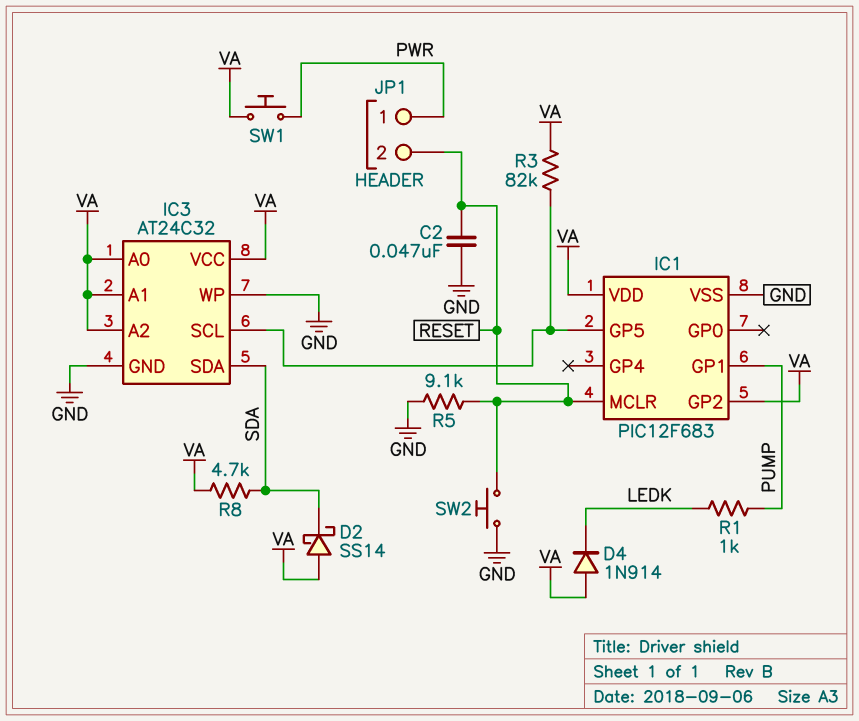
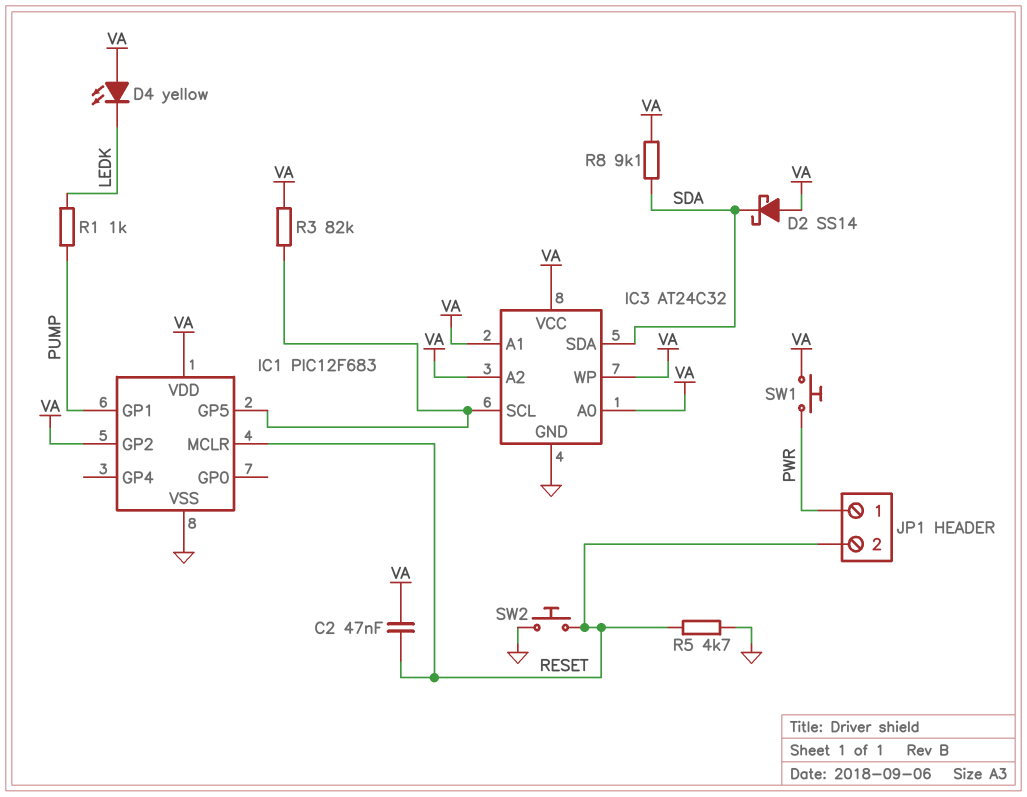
C2: 47nF (GND, RESET) -> 47nF (RESET, VA)
D4: diode 1N914 (A VA, K LEDK) -> LED yellow (A VA, K LEDK)
IC3 pin WP: GND -> VA
R5: 9.1k (GND, RESET) -> 4.7k (GND, RESET)
R8: 4.7k (SDA, VA) -> 9.1k (SDA, VA)

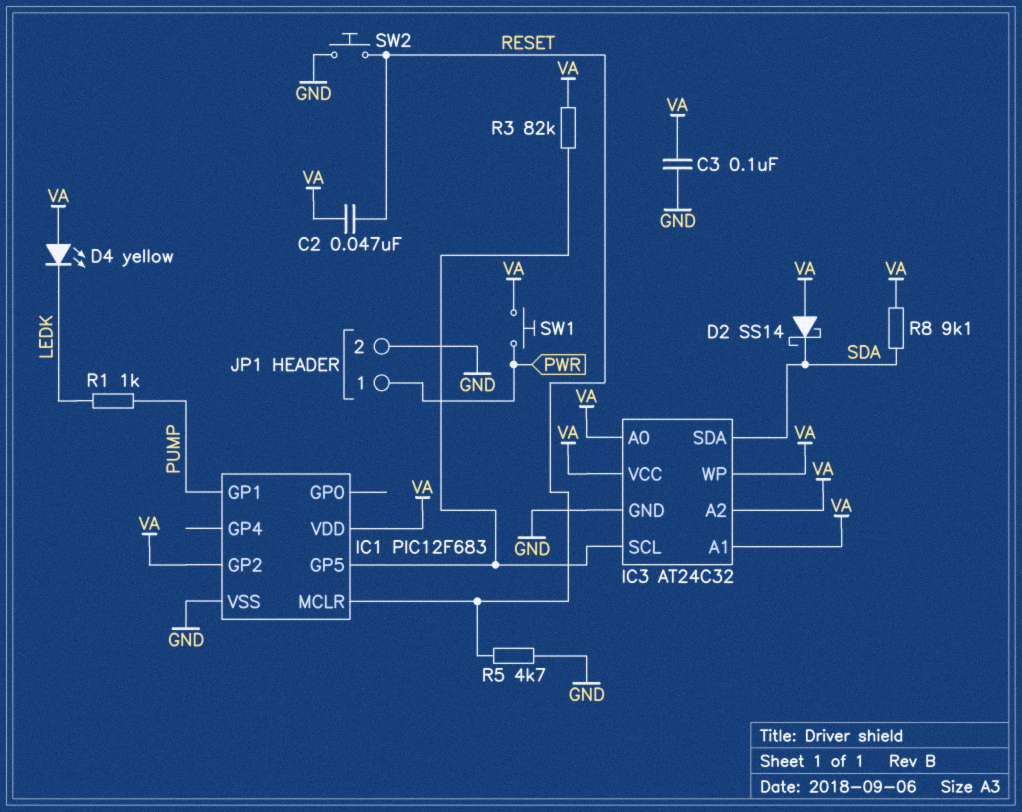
C3: none -> 100nF (GND, VA)
JP1 pin 2: RESET -> GND

